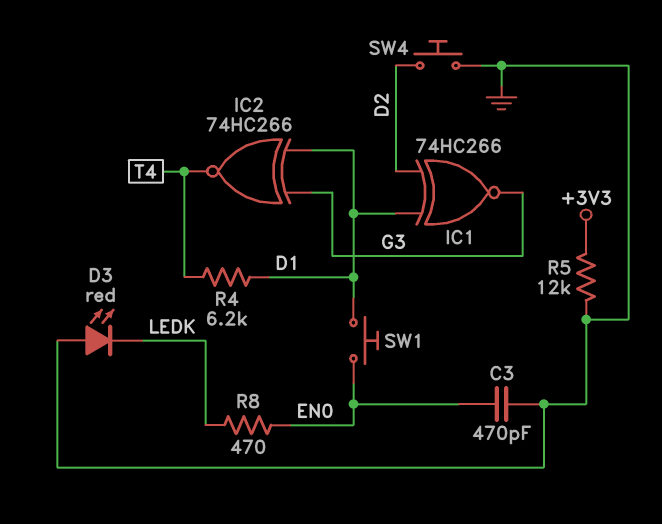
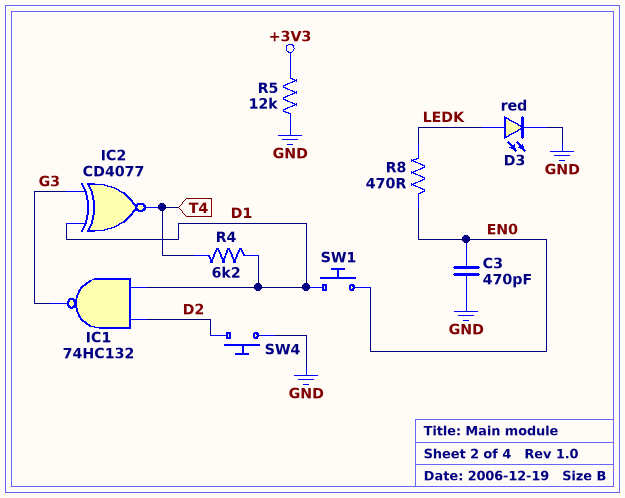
D3: LED red (A GND, K LEDK) -> LED red (A LEDK, K GND)
IC1: XNOR 74HC266 (in D1, in D2, out G3) -> NAND 74HC132 (in D1, in D2, out G3)
IC2: XNOR 74HC266 (in D1, in G3, out T4) -> XNOR CD4077 (in D1, in G3, out T4)

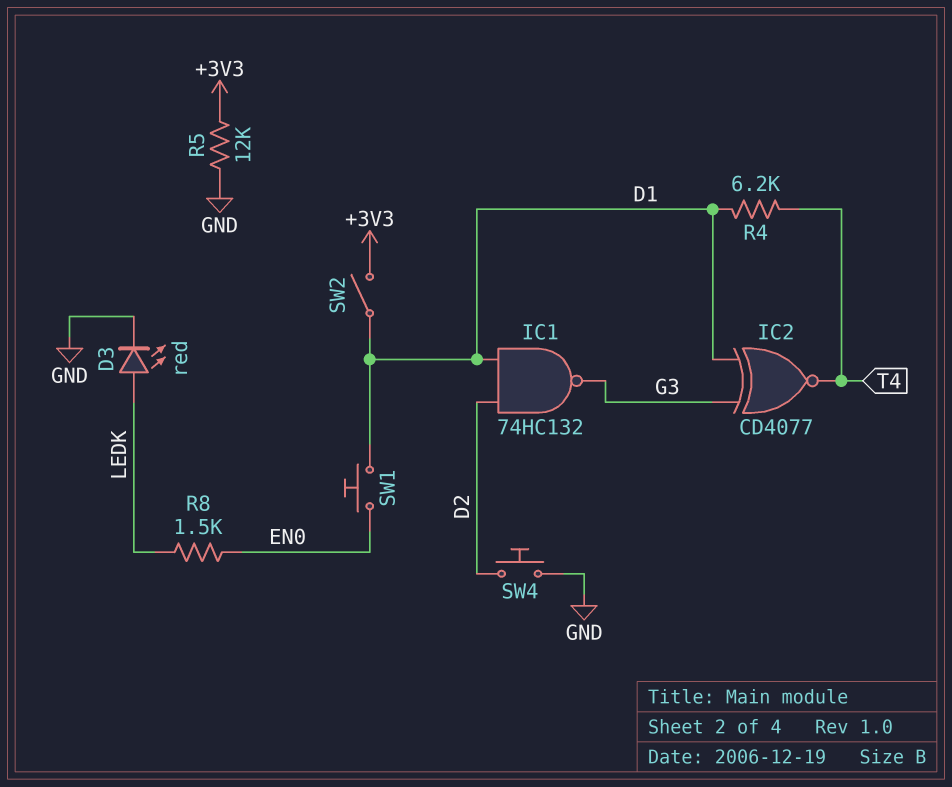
C3: 470pF (EN0, GND) -> none
R8: 470 (EN0, LEDK) -> 1.5k (EN0, LEDK)
SW2: none -> switch (+3V3, D1)

